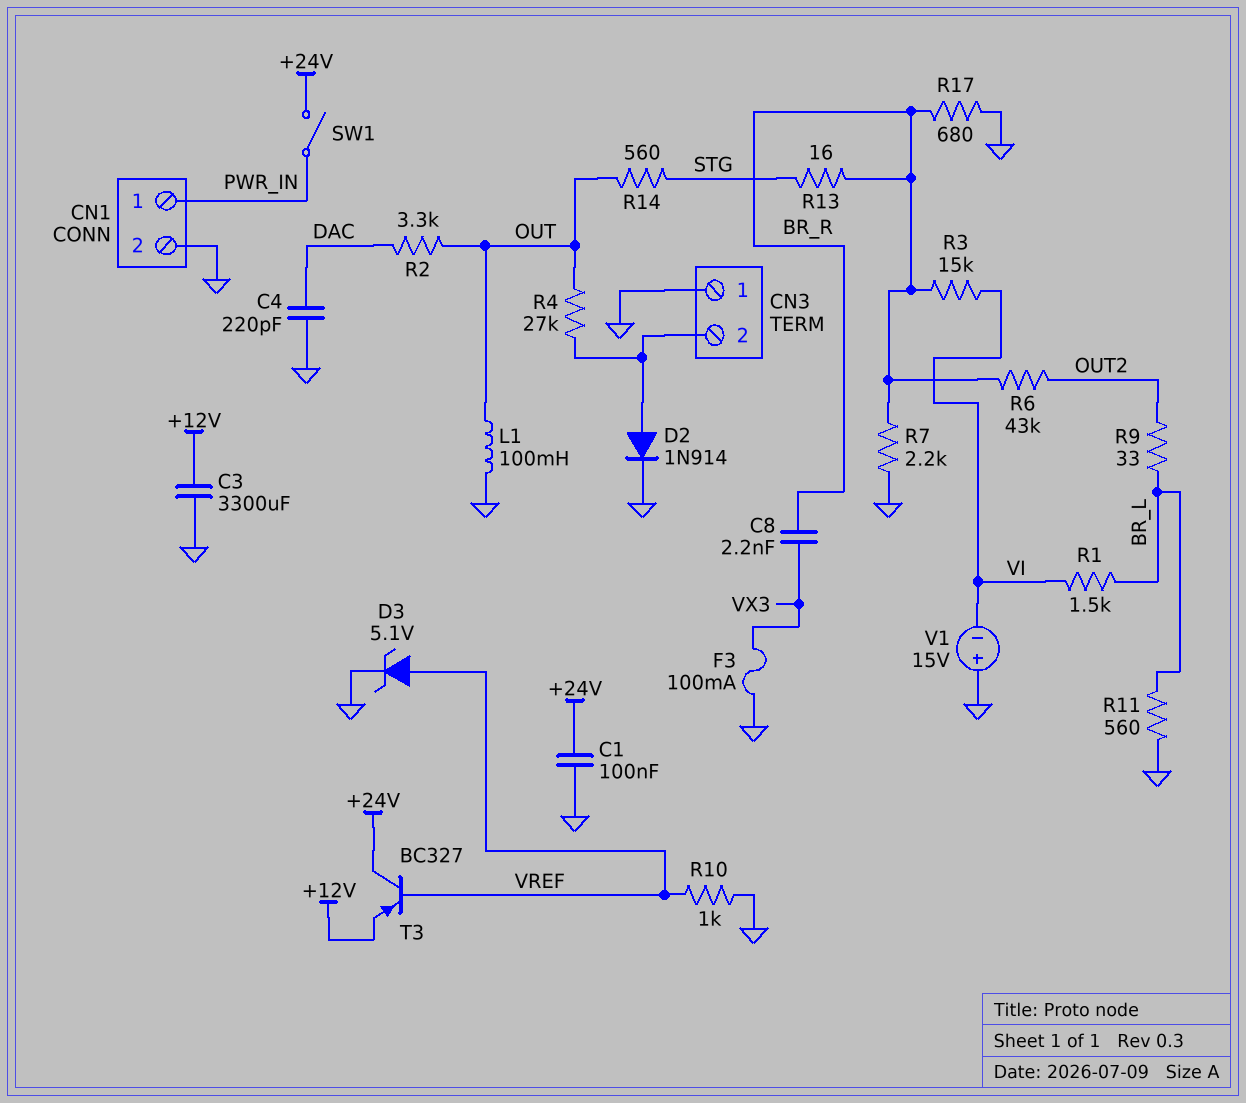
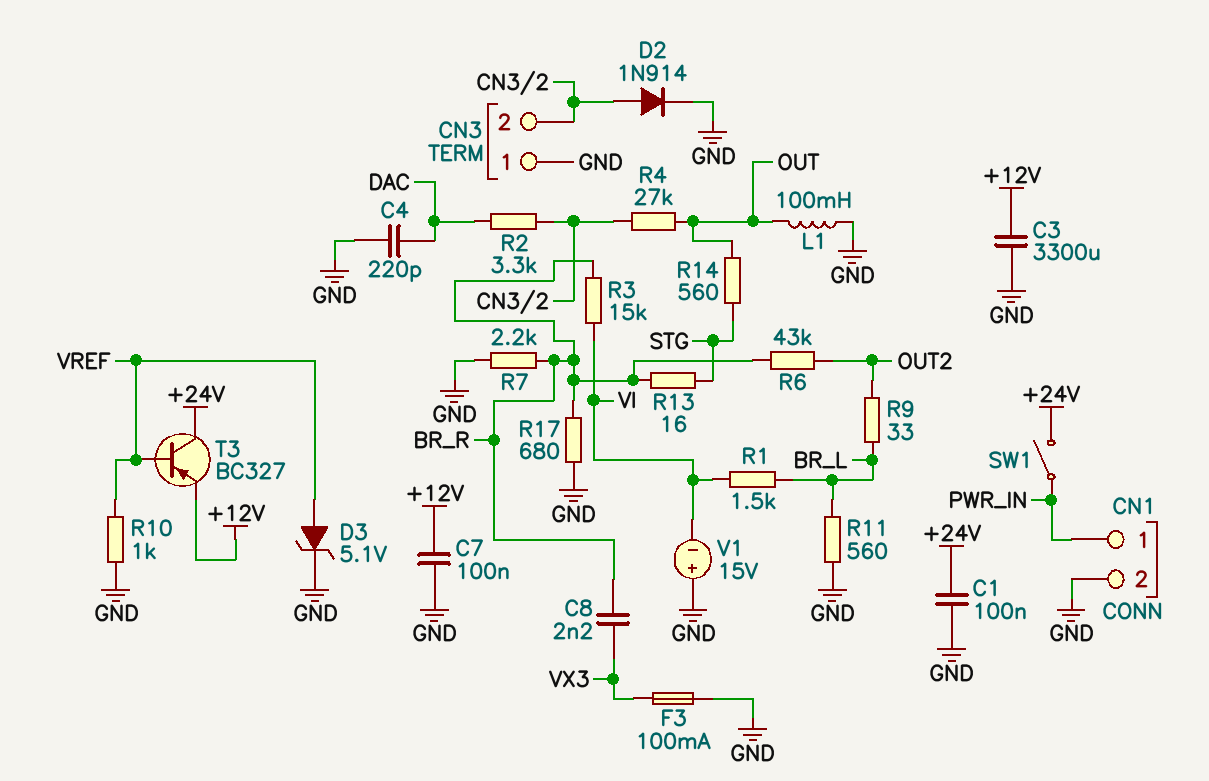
C7: none -> 100nF (+12V, GND)
R2: 3.3k (DAC, OUT) -> 3.3k (CN3/2, DAC)

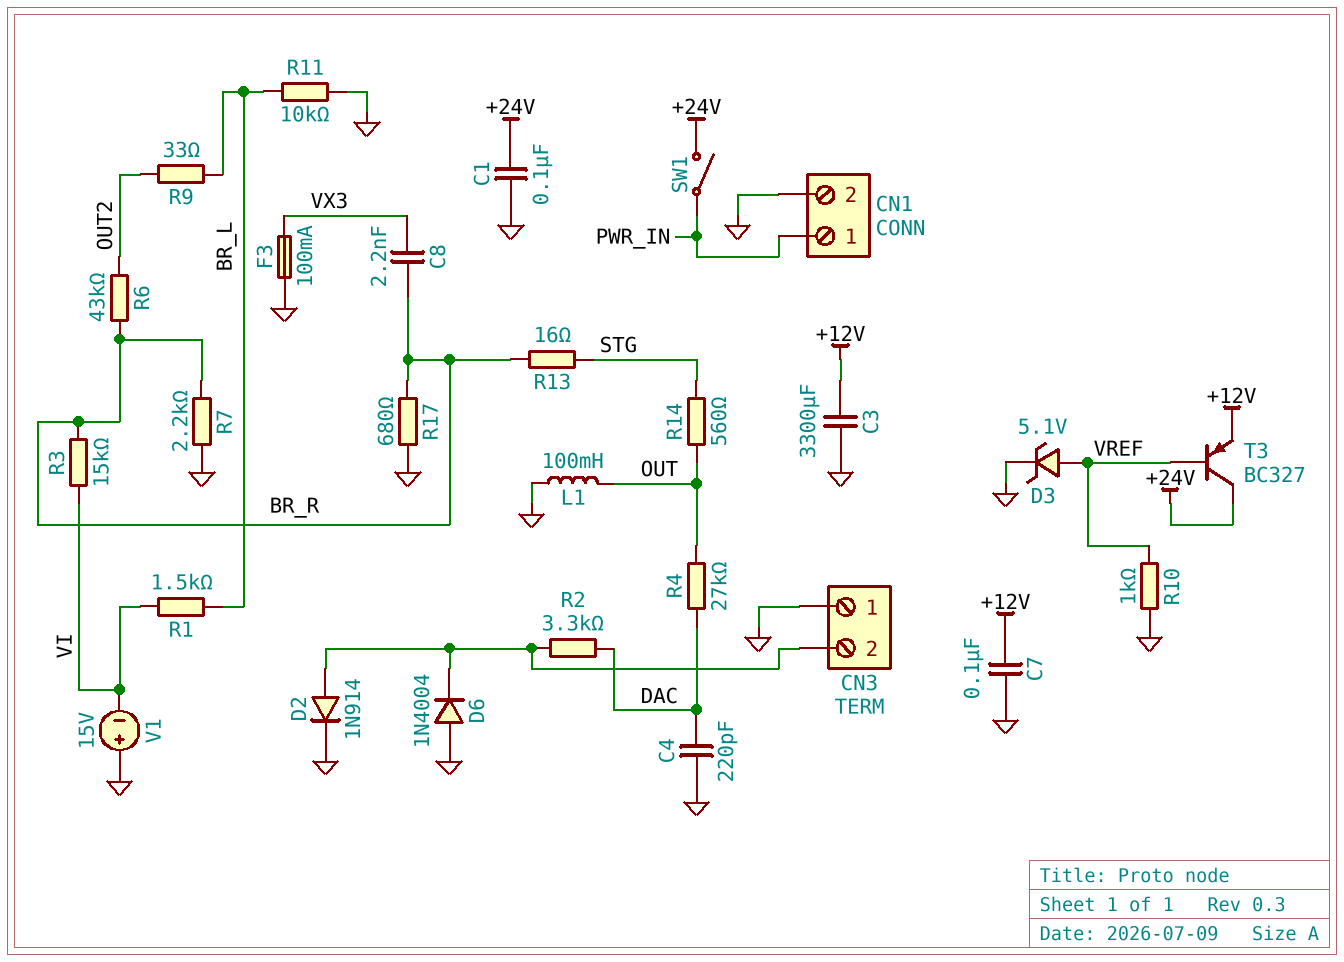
D6: none -> diode 1N4004 (A GND, K CN3/2)
R4: 27k (CN3/2, OUT) -> 27k (DAC, OUT)
R11: 560 (BR_L, GND) -> 10k (BR_L, GND)

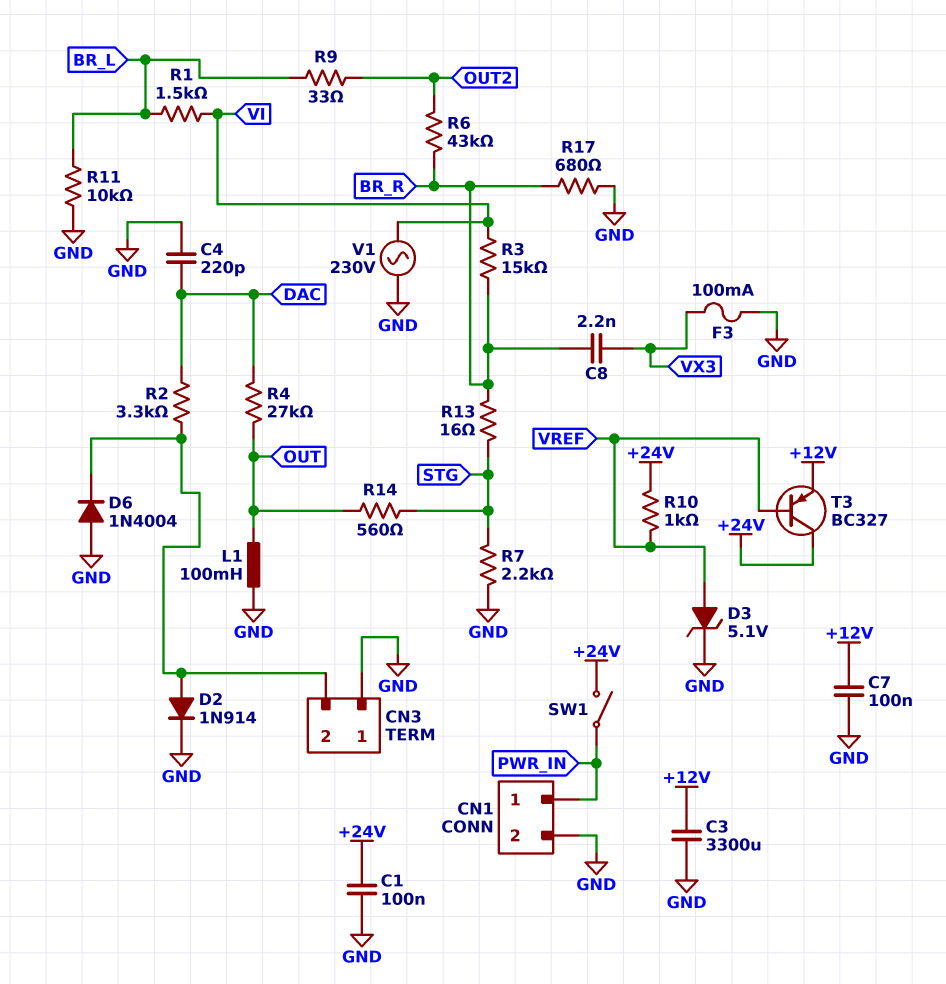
R7: 2.2k (BR_R, GND) -> 2.2k (GND, STG)
R10: 1k (GND, VREF) -> 1k (+24V, VREF)
V1: 15V (plus GND, minus VI) -> AC 230V (GND, VI)

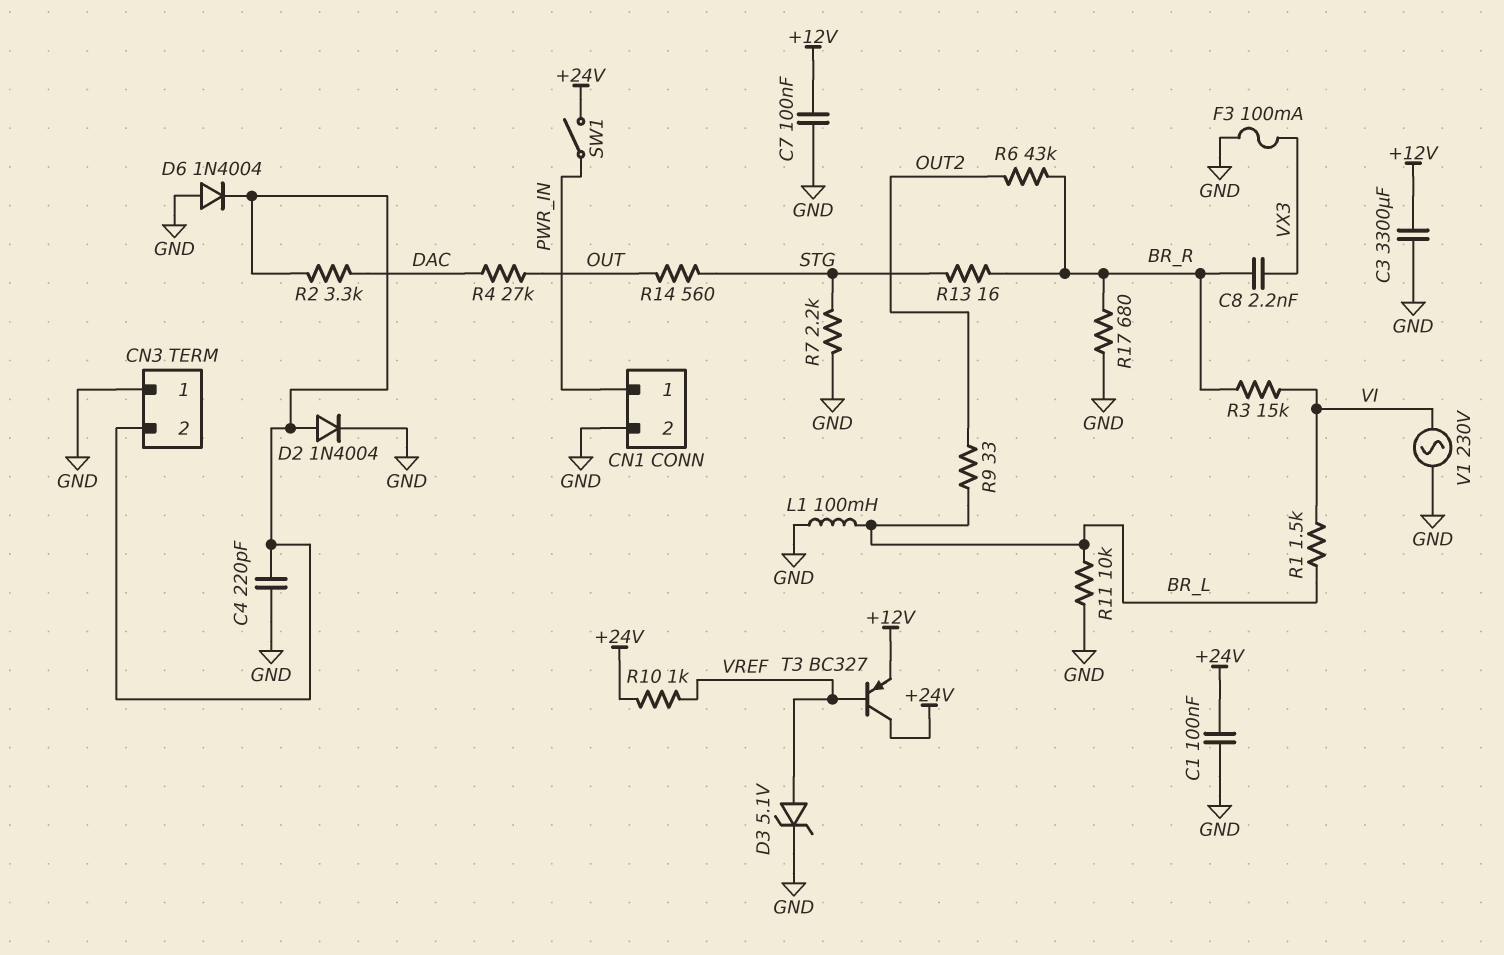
C4: 220pF (DAC, GND) -> 220pF (CN3/2, GND)
D2: diode 1N914 (A CN3/2, K GND) -> diode 1N4004 (A CN3/2, K GND)
L1: 100mH (GND, OUT) -> 100mH (BR_L, GND)

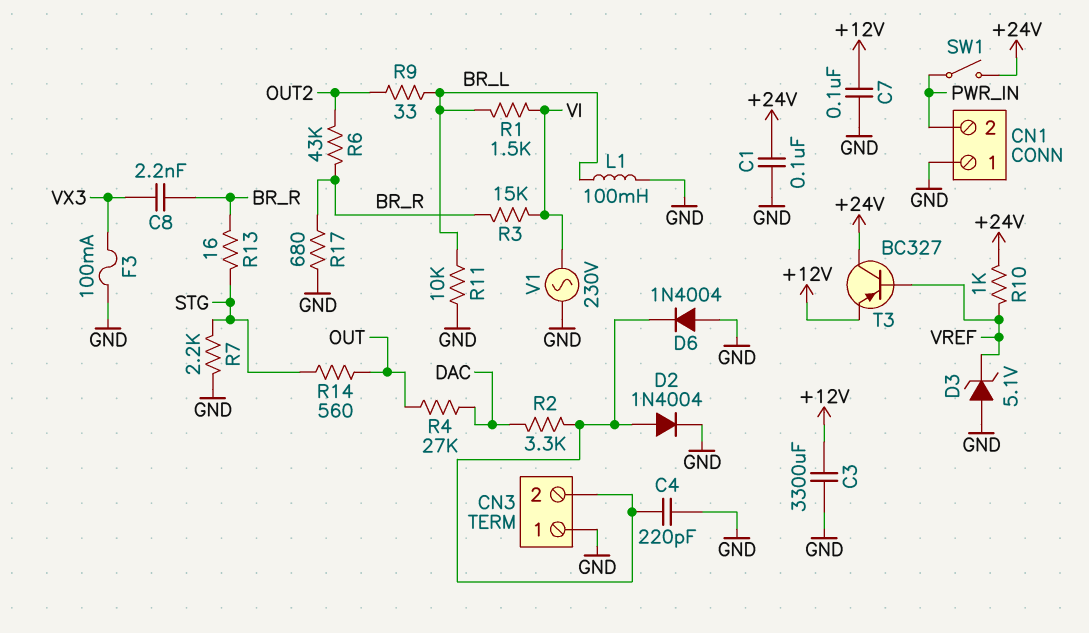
CN1 pin 1: PWR_IN -> GND
CN1 pin 2: GND -> PWR_IN
D3: zener 5.1V (A VREF, K GND) -> zener 5.1V (A GND, K VREF)

